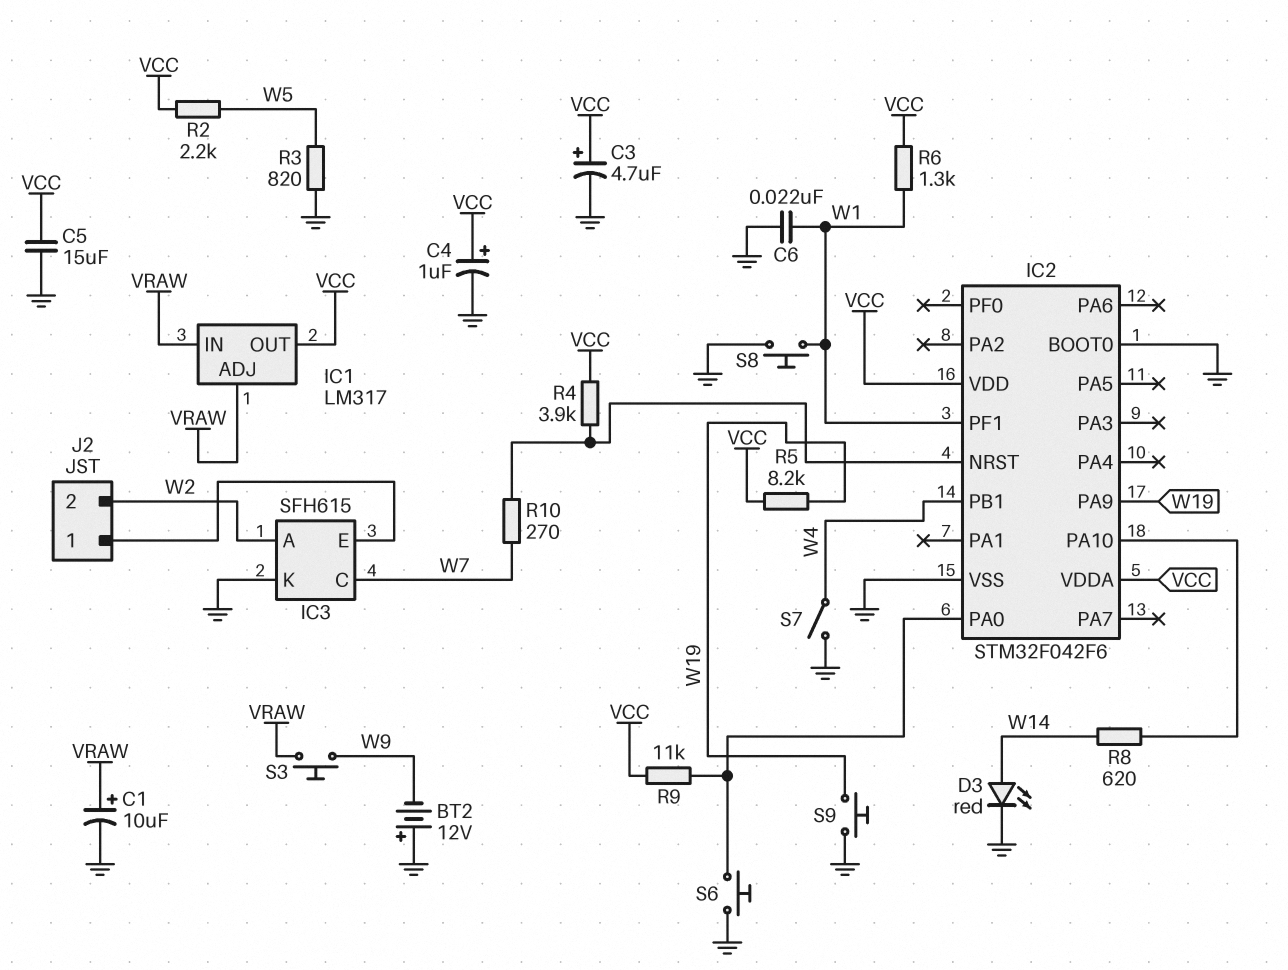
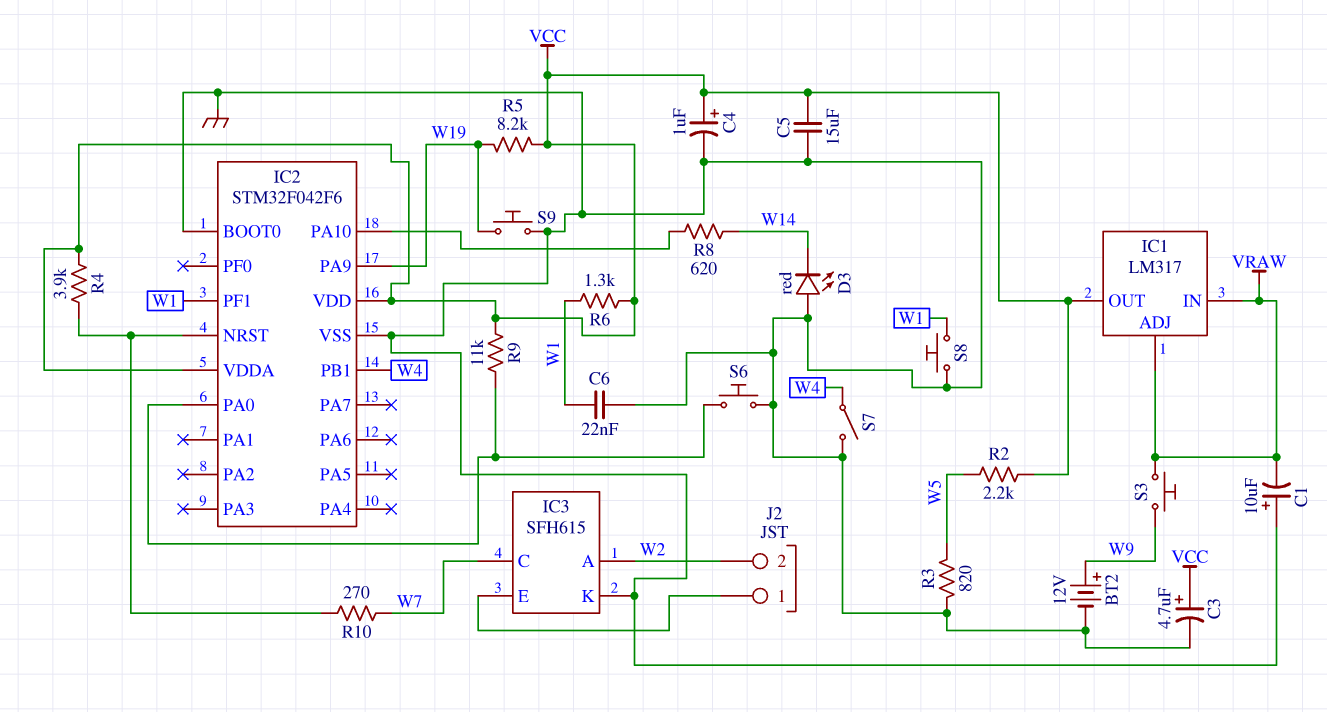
BT2: 12V (plus GND, minus W9) -> 12V (plus W9, minus GND)
C1: 10uF (plus VRAW, minus GND) -> 10uF (plus GND, minus VRAW)
D3: LED red (A W14, K GND) -> LED red (A GND, K W14)

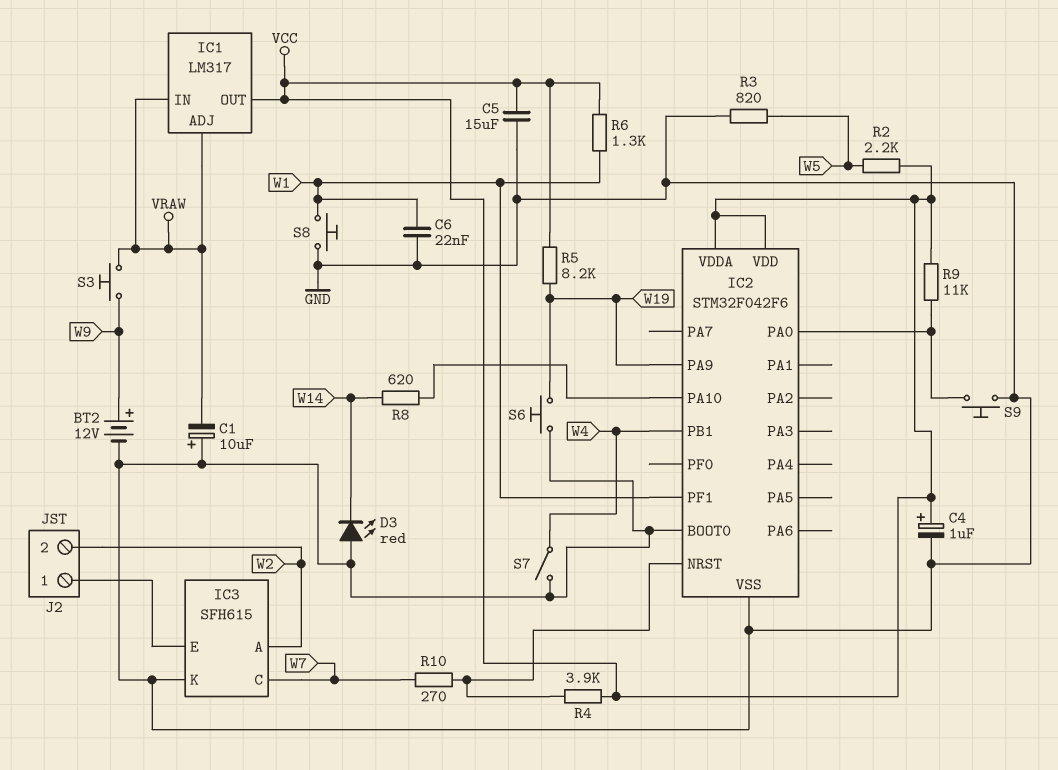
C3: 4.7uF (plus VCC, minus GND) -> none
S6: button (GND, IC2/PA0) -> button (GND, W19)
S9: button (GND, W19) -> button (GND, IC2/PA0)

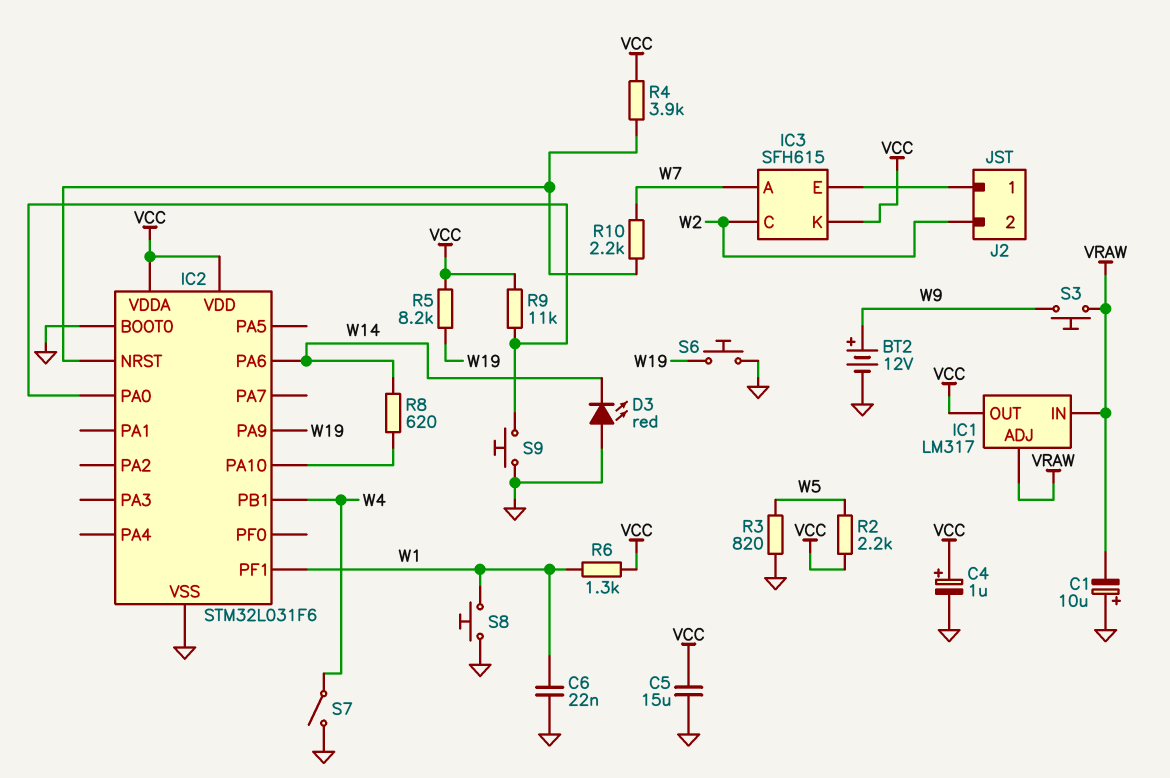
IC2: STM32F042F6 -> STM32L031F6
IC2 pin PA6: none -> W14
IC3 pin A: W2 -> W7
IC3 pin C: W7 -> W2
IC3 pin K: GND -> VCC
R10: 270 (IC2/NRST, W7) -> 2.2k (IC2/NRST, W7)

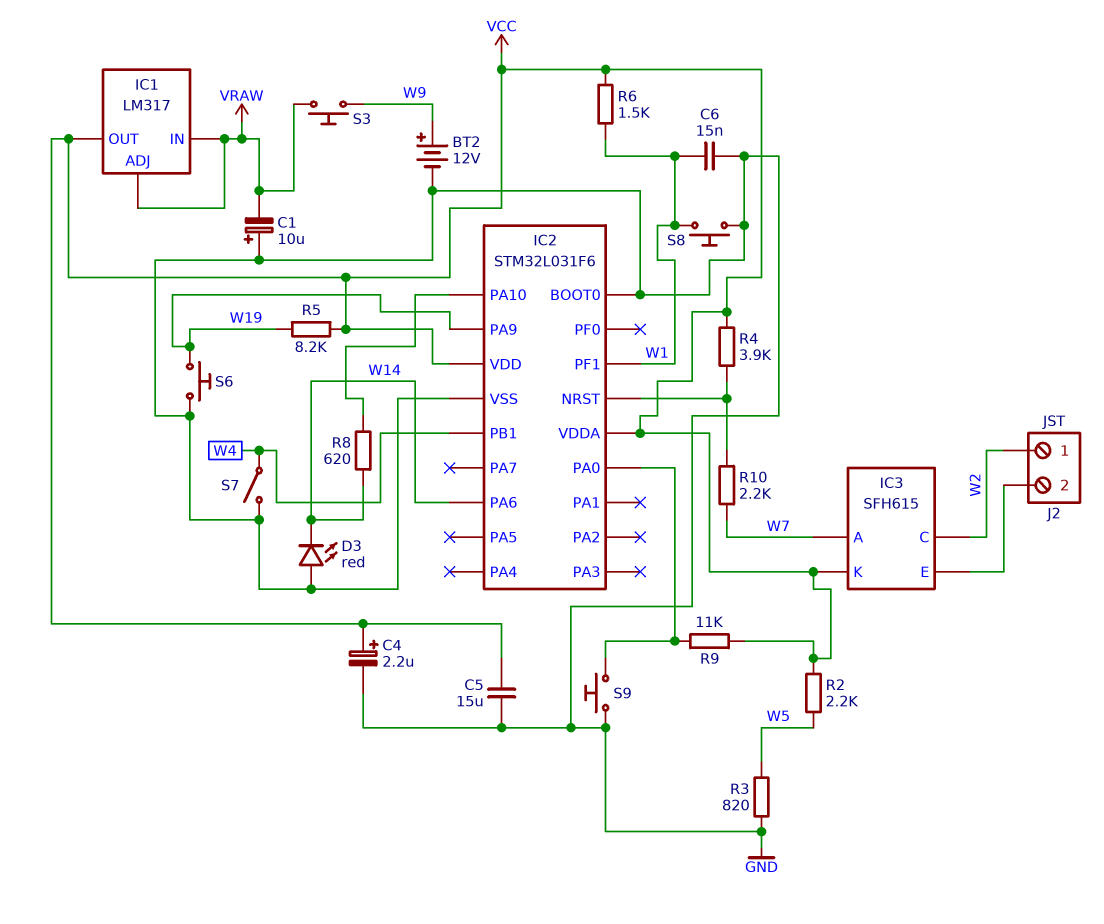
C4: 1uF (plus VCC, minus GND) -> 2.2uF (plus VCC, minus GND)
C6: 22nF (GND, W1) -> 15nF (GND, W1)
J2 pin 1: IC3/E -> W2
J2 pin 2: W2 -> IC3/E
R6: 1.3k (VCC, W1) -> 1.5k (VCC, W1)

